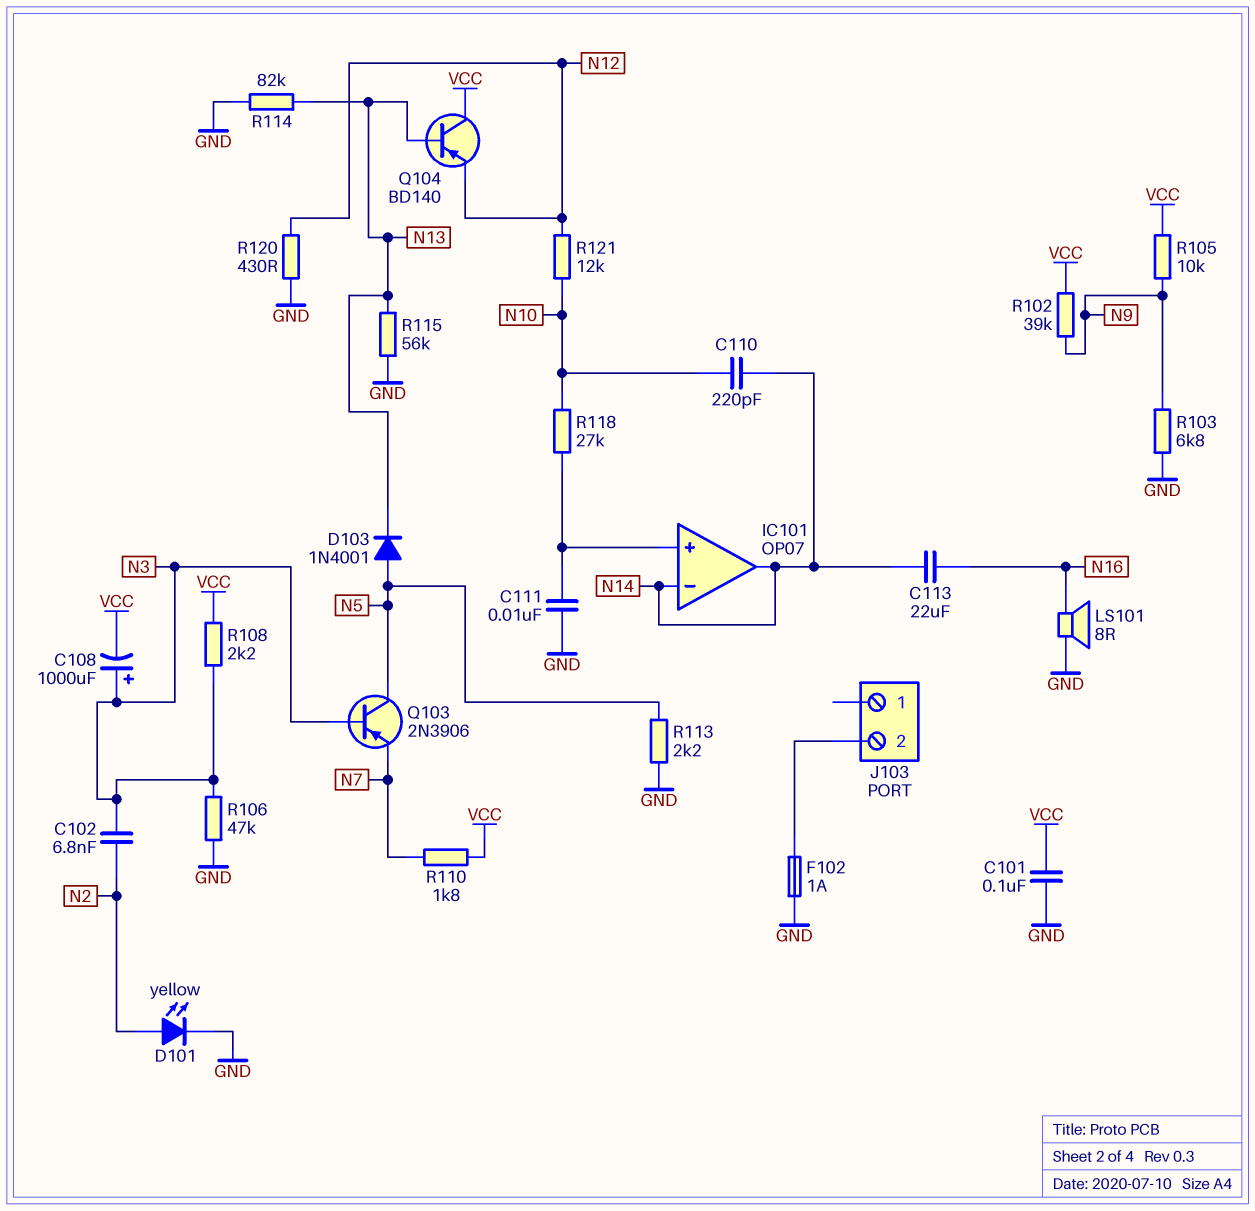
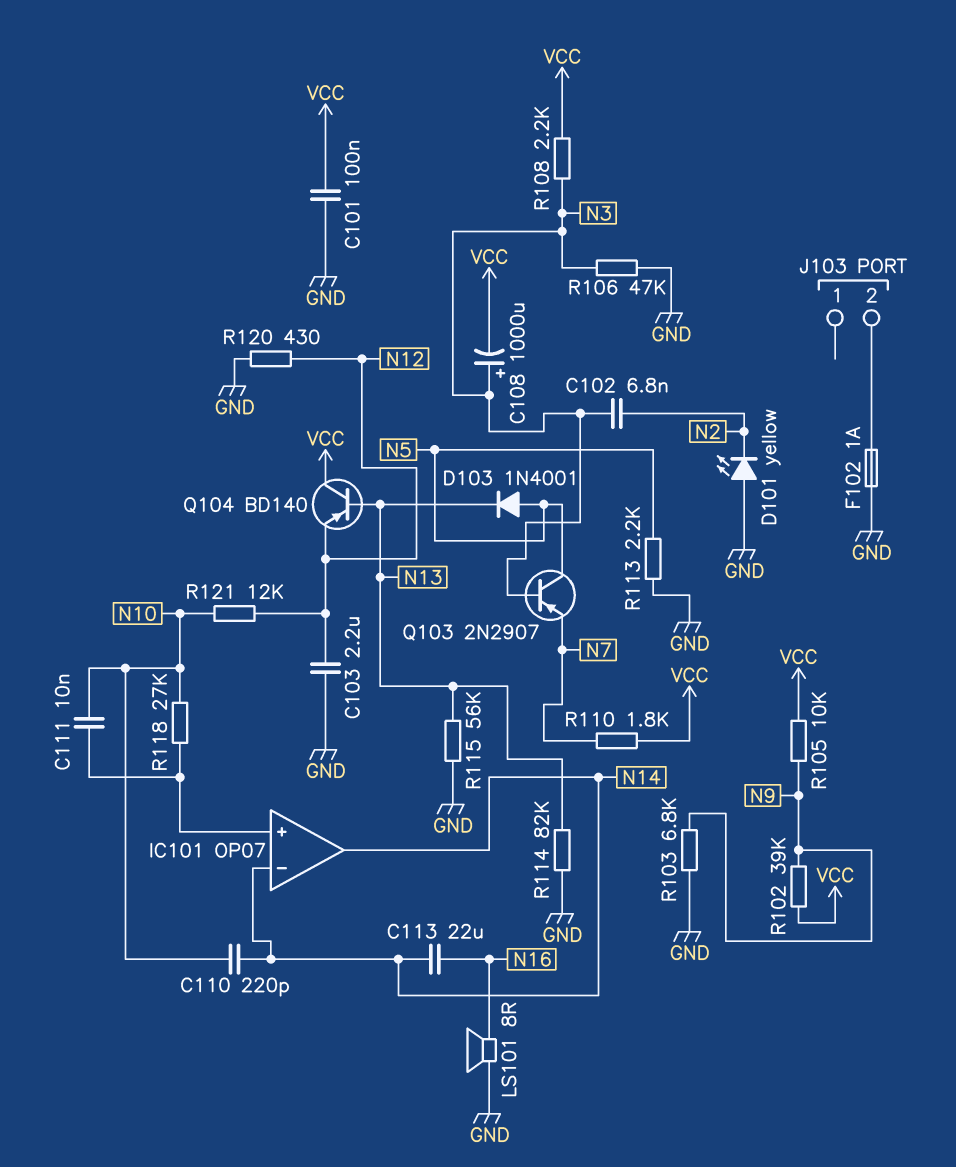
C103: none -> 2.2uF (GND, N12)
C111: 10nF (GND, IC101/in+) -> 10nF (IC101/in+, N10)
D101: LED yellow (A N2, K GND) -> LED yellow (A GND, K N2)
Q103: PNP 2N3906 (B N3, C N5, E N7) -> PNP 2N2907 (B N3, C N5, E N7)

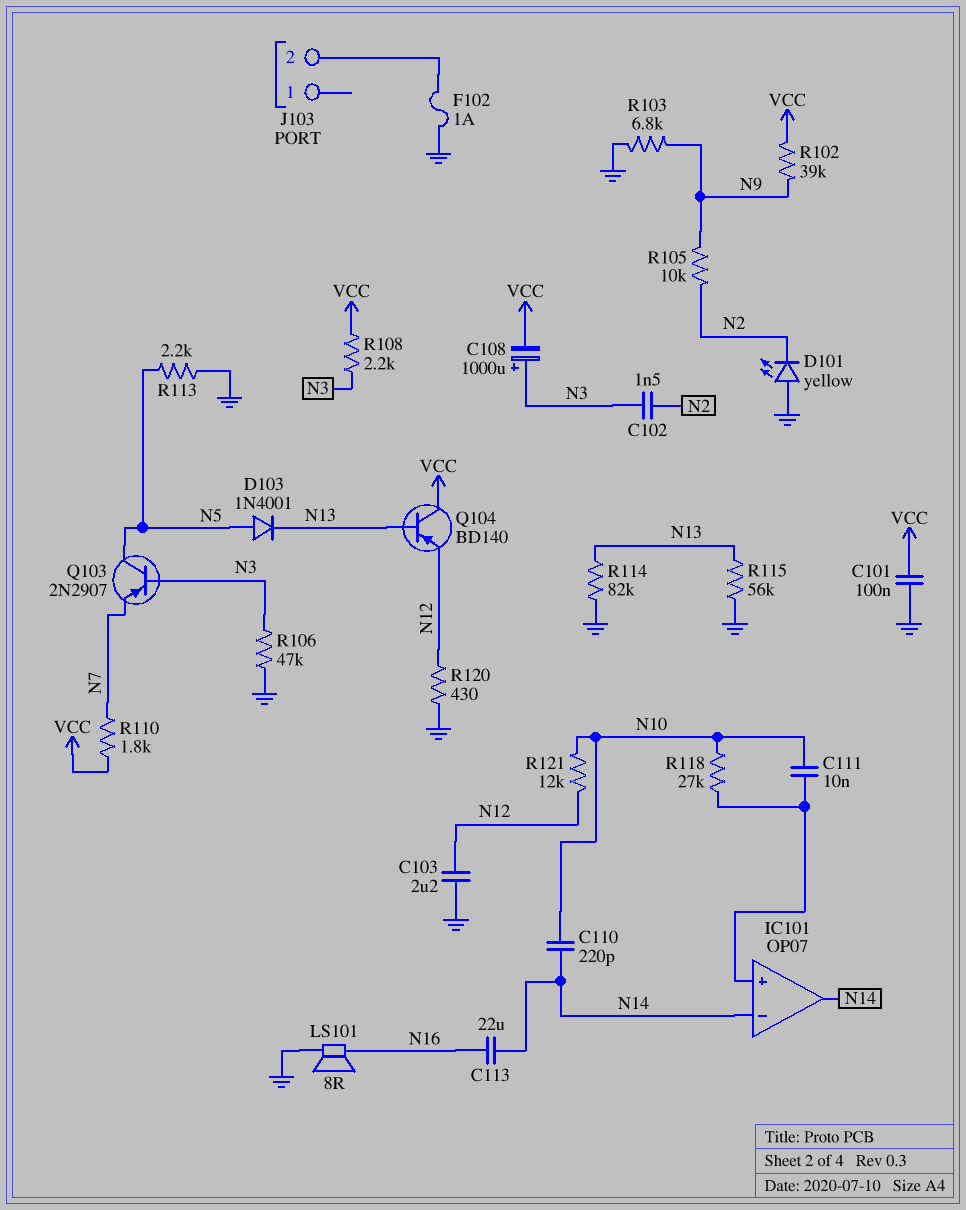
C102: 6.8nF (N2, N3) -> 1.5nF (N2, N3)
R105: 10k (N9, VCC) -> 10k (N2, N9)

